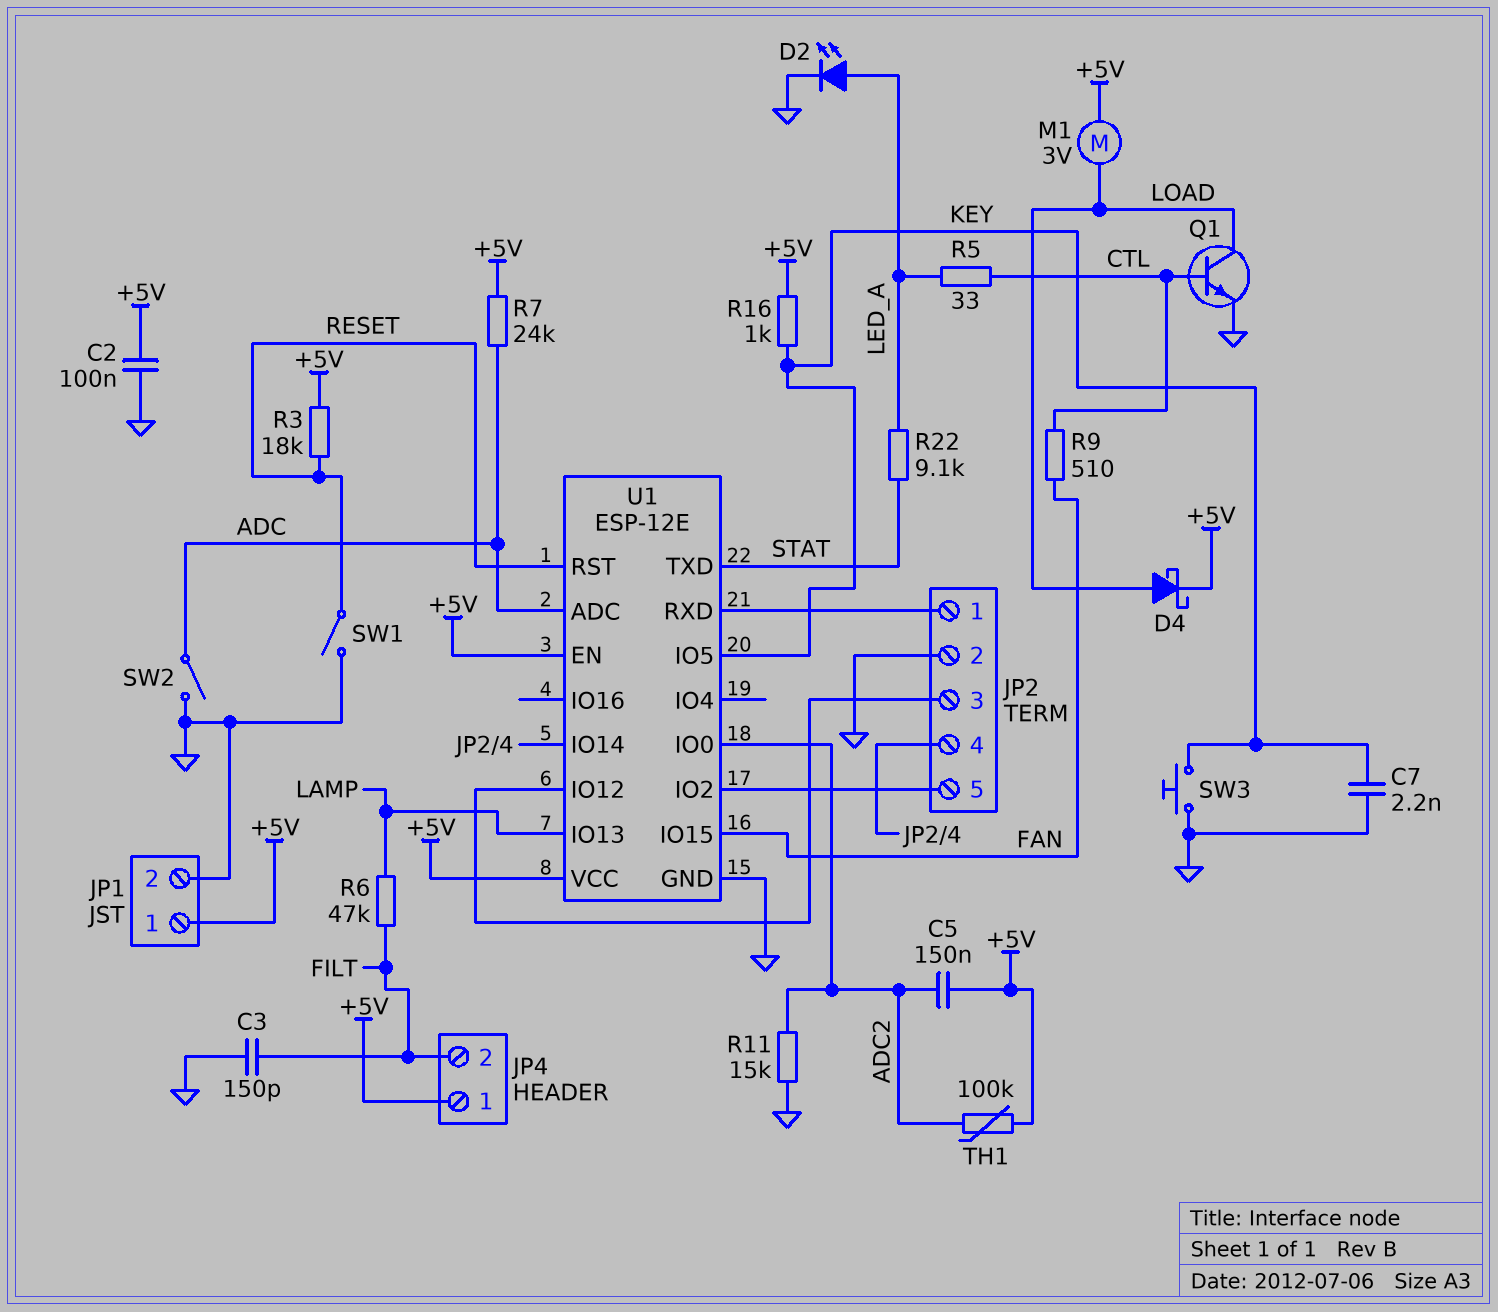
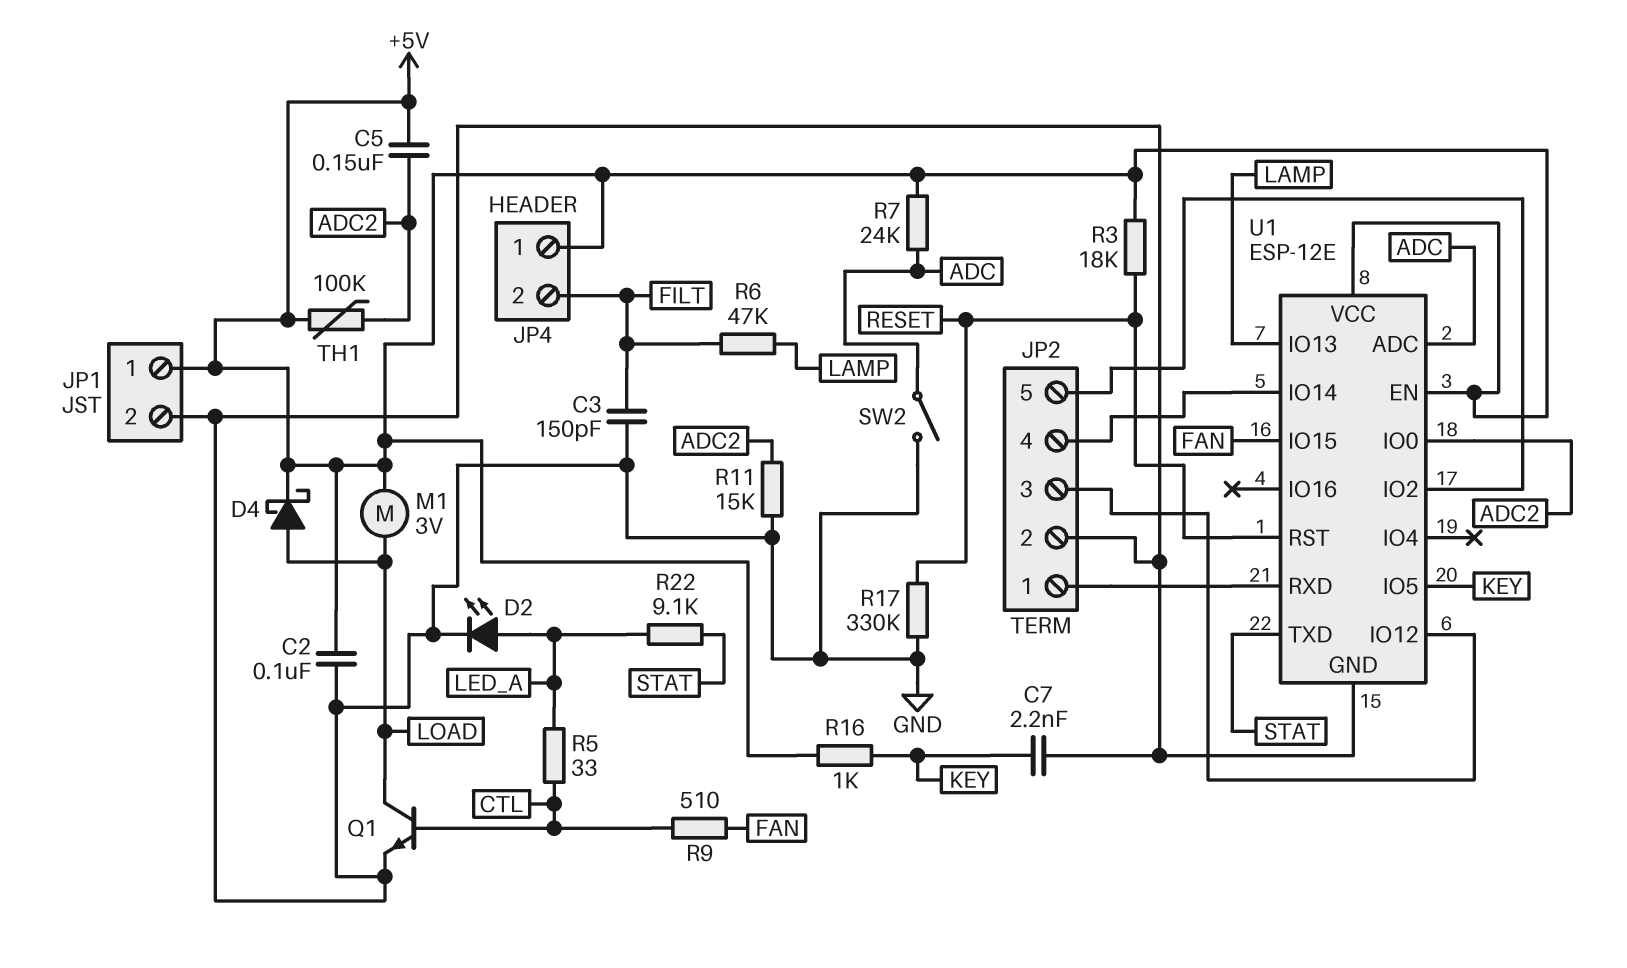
R17: none -> 330k (GND, RESET)
SW1: switch (GND, RESET) -> none
SW3: button (GND, KEY) -> none

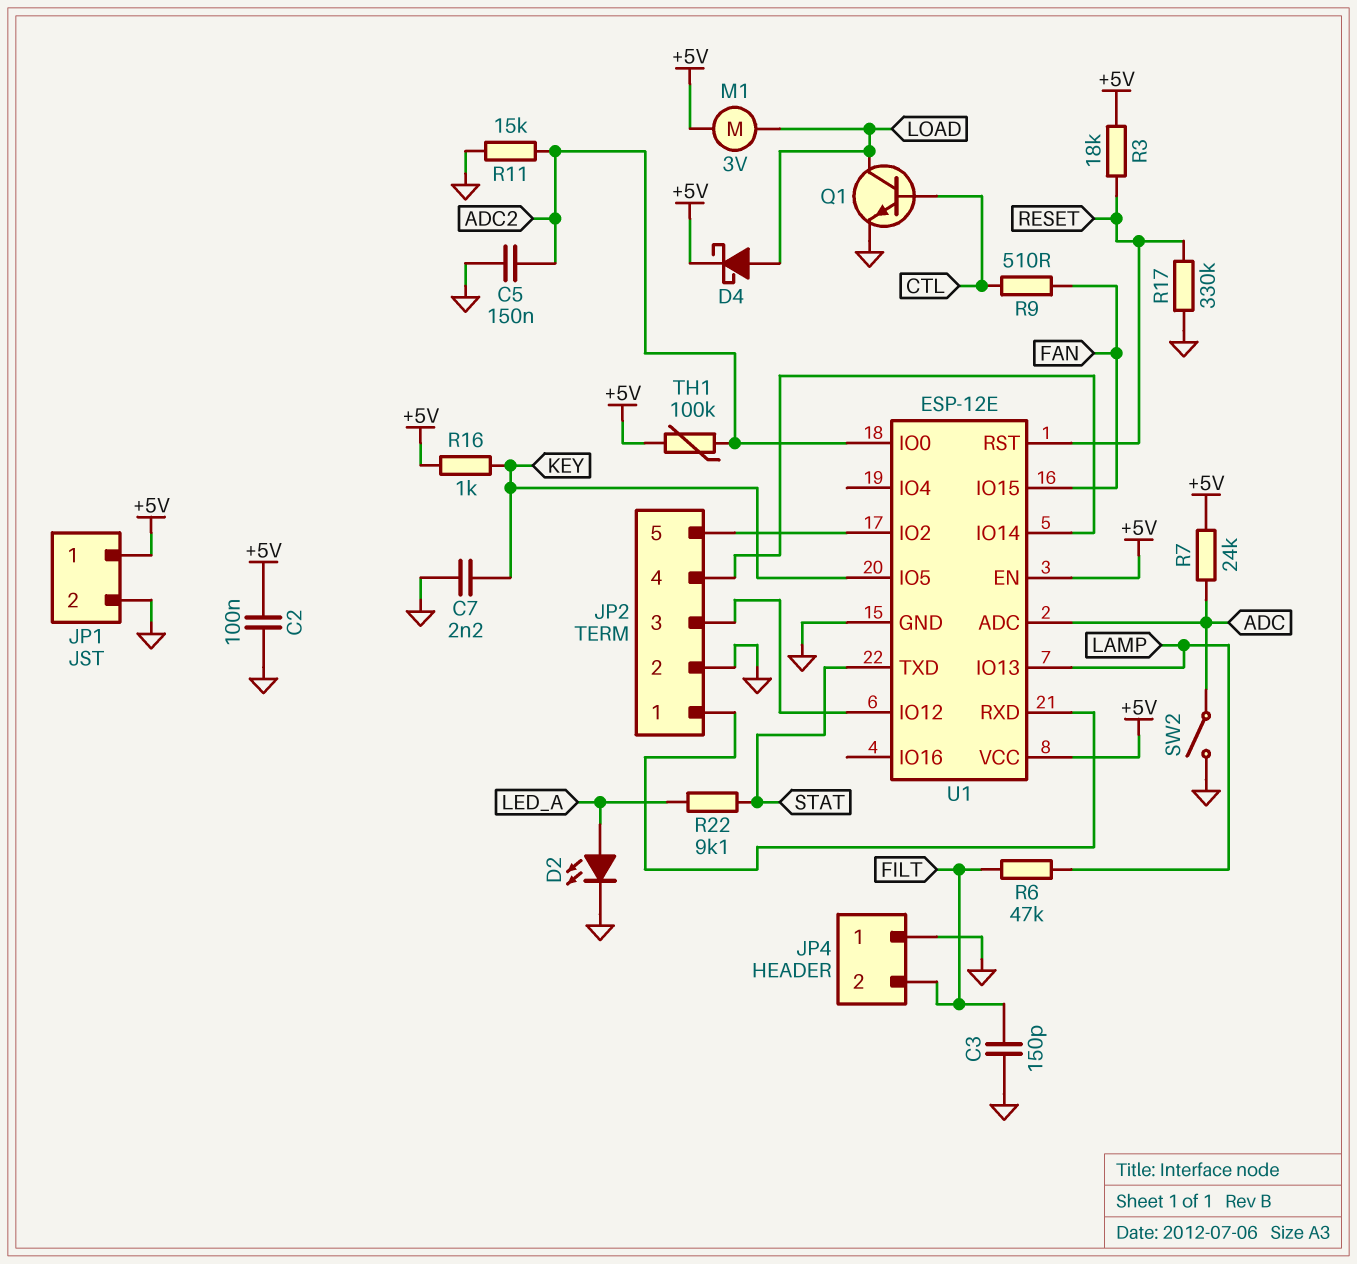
C5: 150nF (+5V, ADC2) -> 150nF (ADC2, GND)
JP4 pin 1: +5V -> GND
R5: 33 (CTL, LED_A) -> none

